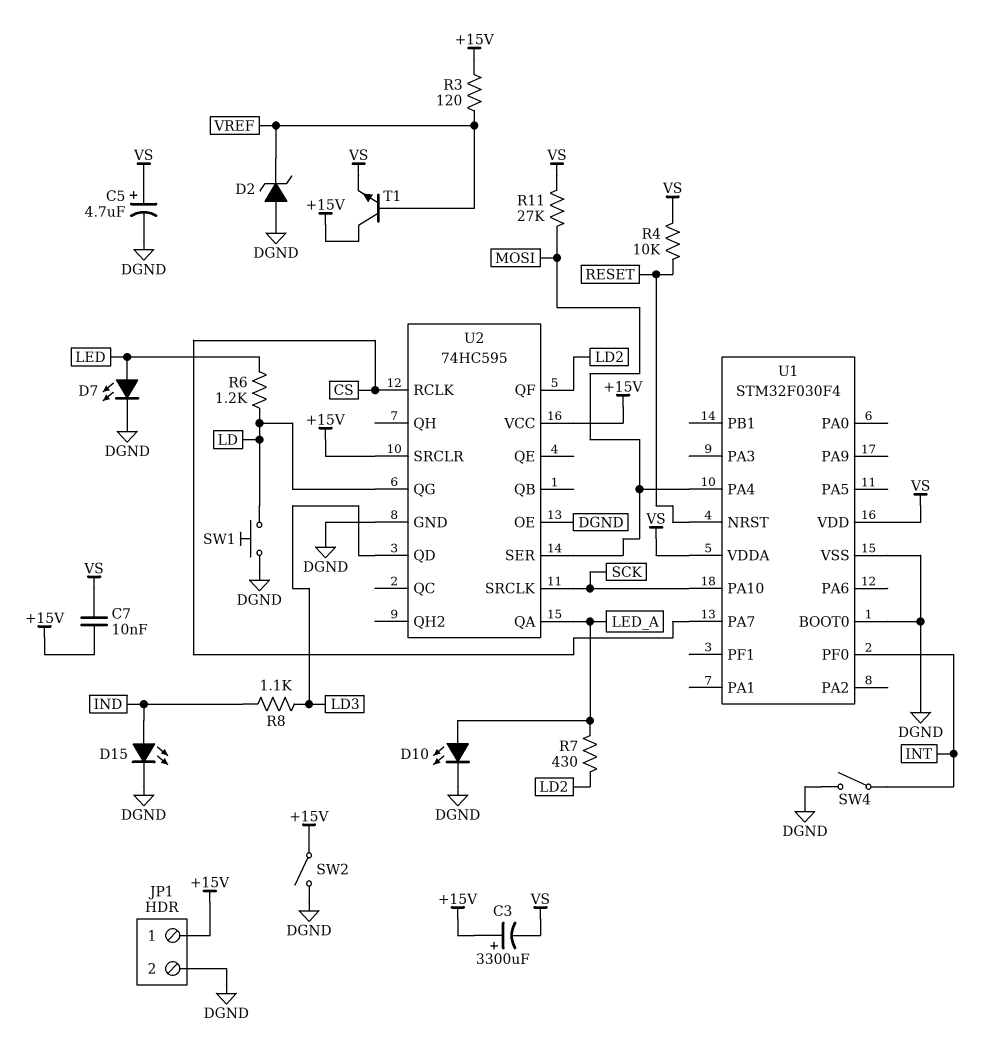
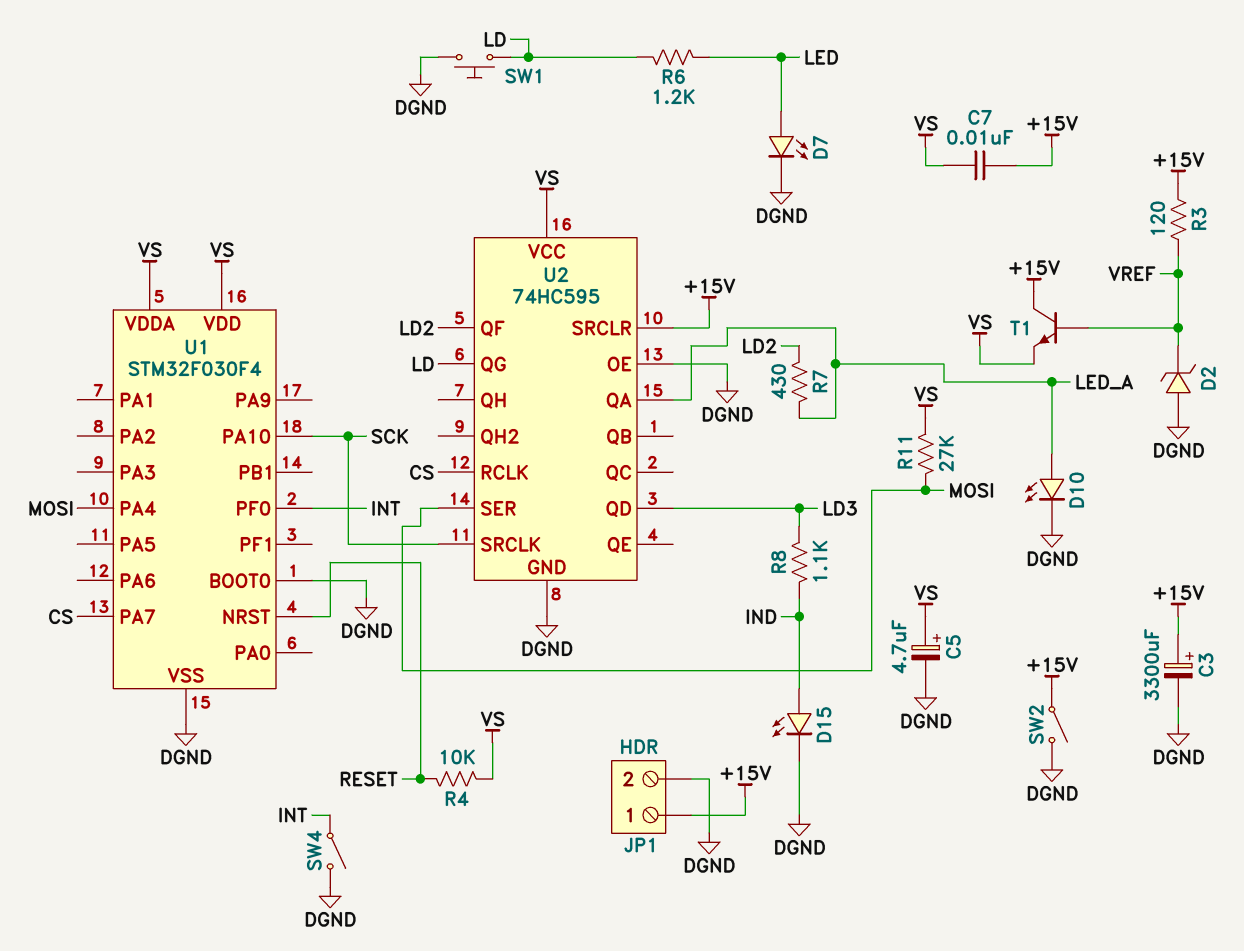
C3: 3300uF (plus +15V, minus VS) -> 3300uF (plus +15V, minus DGND)
U2 pin VCC: +15V -> VS

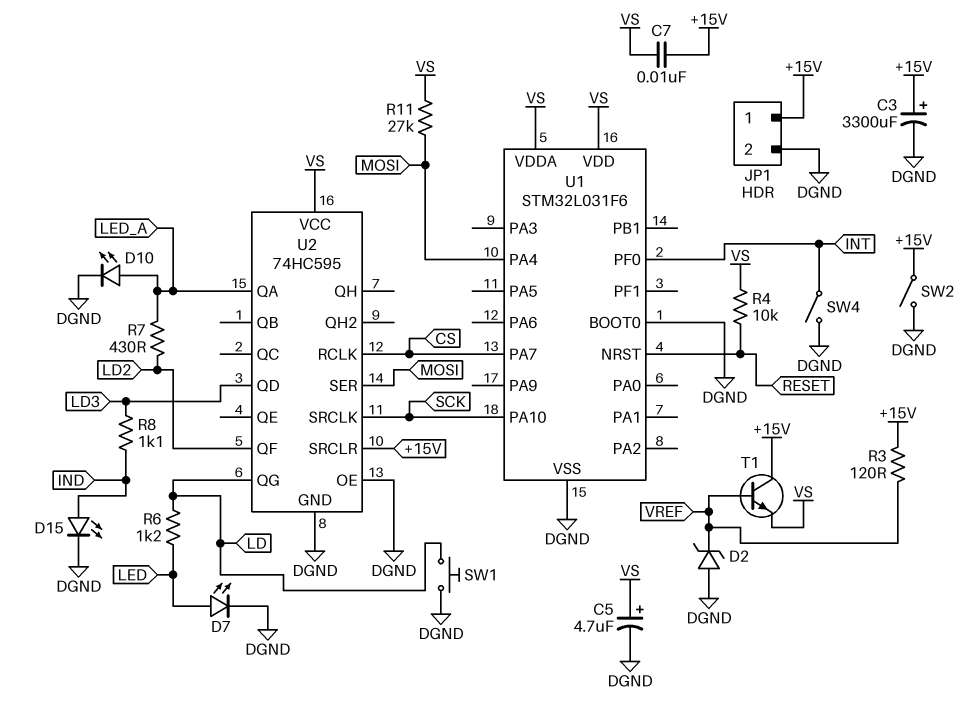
U1: STM32F030F4 -> STM32L031F6

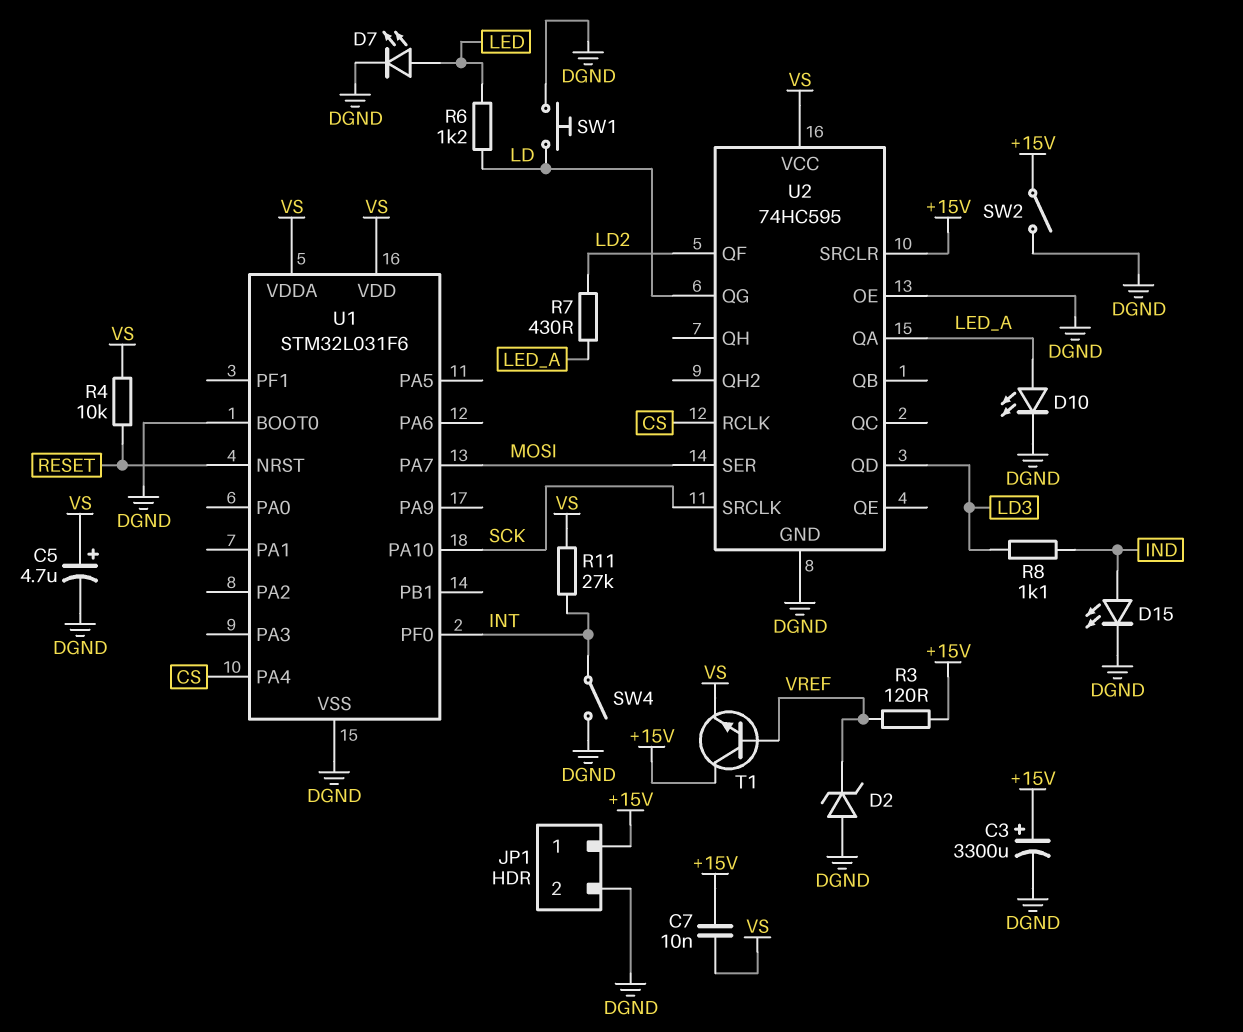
R11: 27k (MOSI, VS) -> 27k (INT, VS)
U1 pin PA4: MOSI -> CS
U1 pin PA7: CS -> MOSI

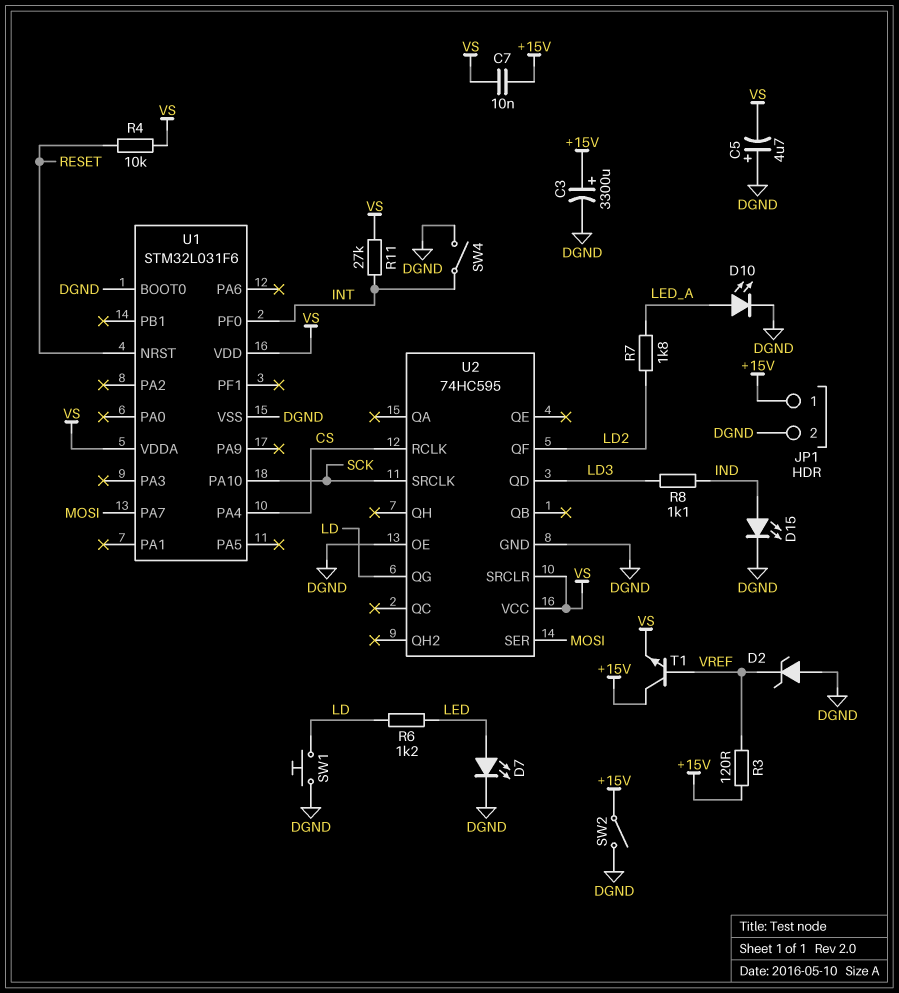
C5: 4.7uF (plus VS, minus DGND) -> 4.7uF (plus DGND, minus VS)
R7: 430 (LD2, LED_A) -> 1.8k (LD2, LED_A)
U2 pin QA: LED_A -> none
U2 pin SRCLR: +15V -> VS

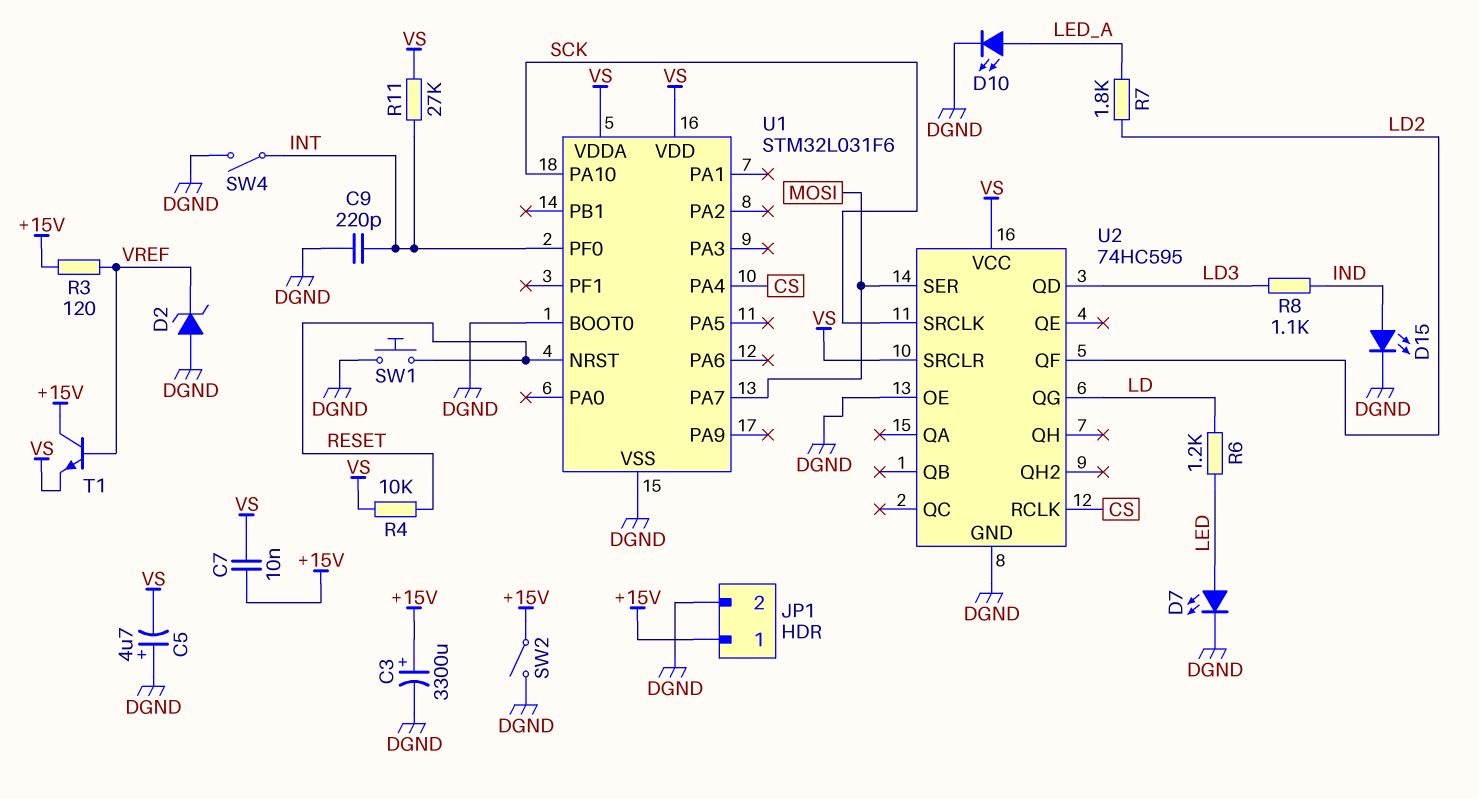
C9: none -> 220pF (DGND, INT)
SW1: button (DGND, LD) -> button (DGND, RESET)

